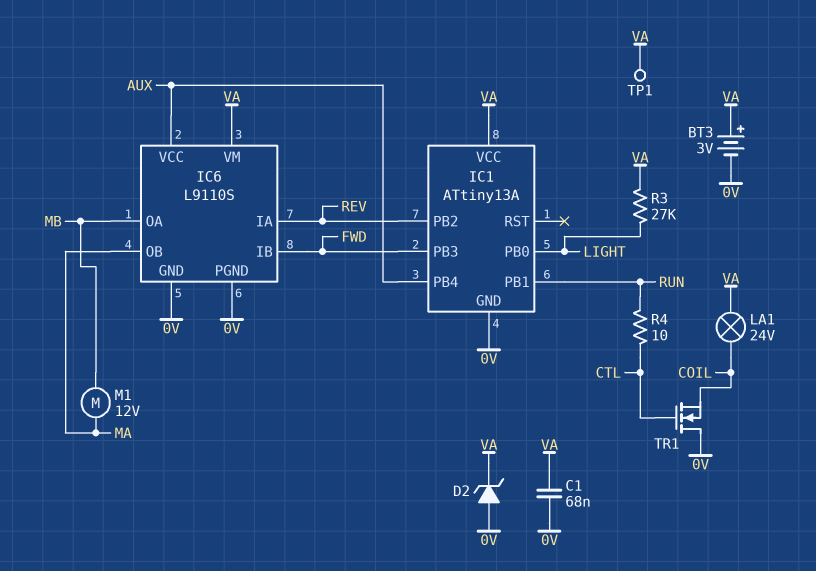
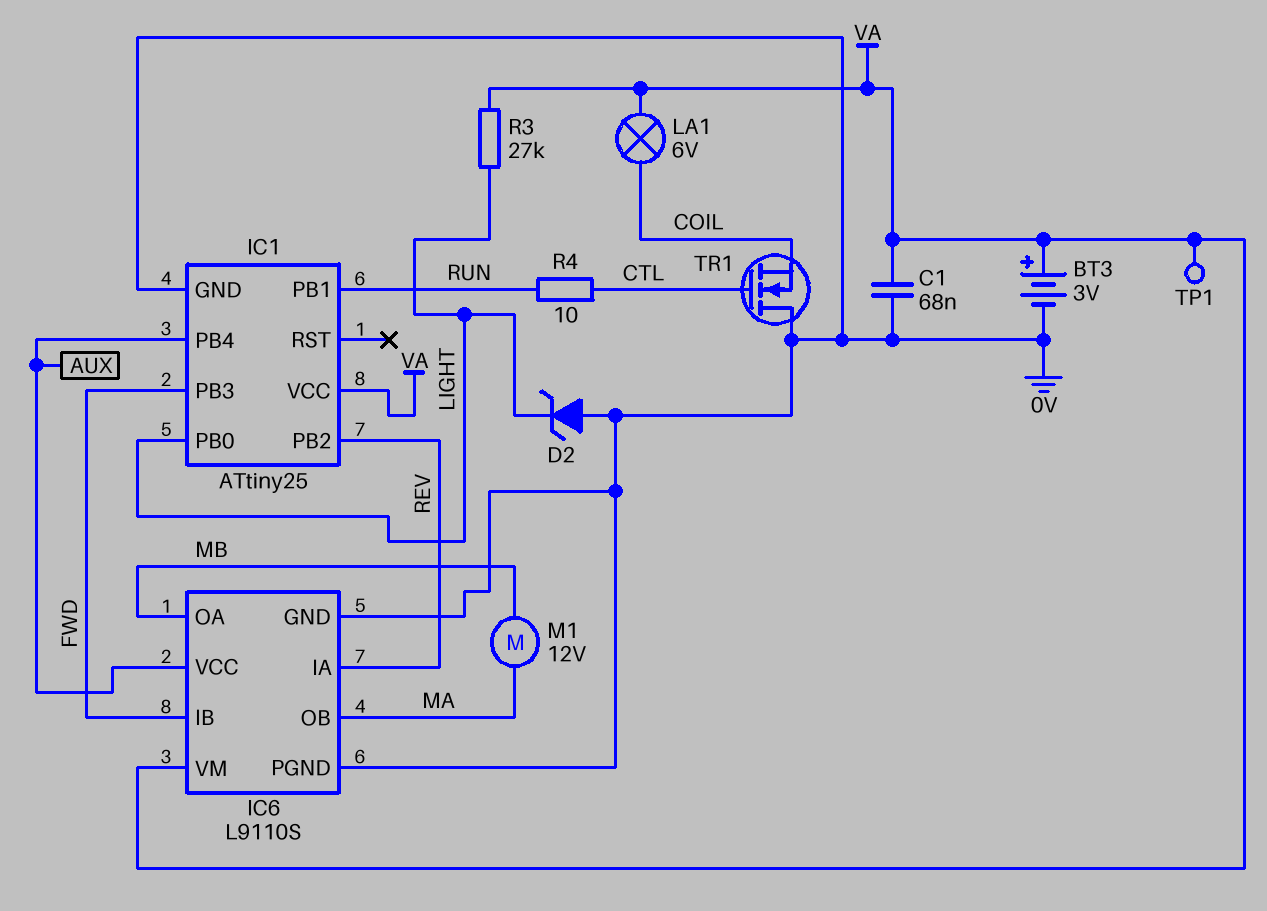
D2: zener (A 0V, K VA) -> zener (A 0V, K LIGHT)
IC1: ATtiny13A -> ATtiny25
LA1: lamp 24V (COIL, VA) -> lamp 6V (COIL, VA)

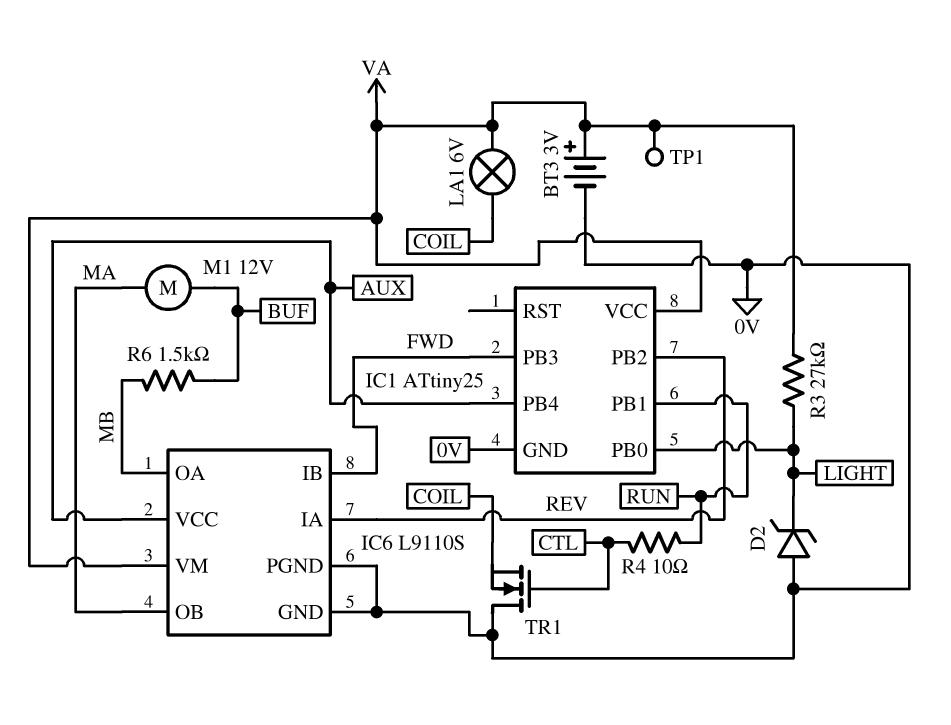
C1: 68nF (0V, VA) -> none
M1: motor 12V (MA, MB) -> motor 12V (BUF, MA)
R6: none -> 1.5k (BUF, MB)

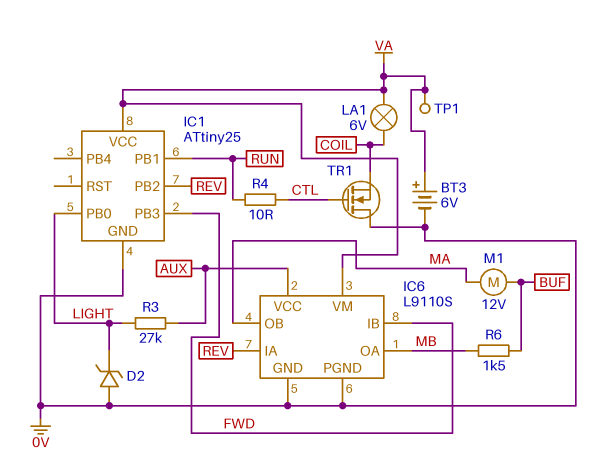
BT3: 3V (plus VA, minus 0V) -> 6V (plus VA, minus 0V)
IC1 pin PB4: AUX -> none
R3: 27k (LIGHT, VA) -> 27k (AUX, LIGHT)

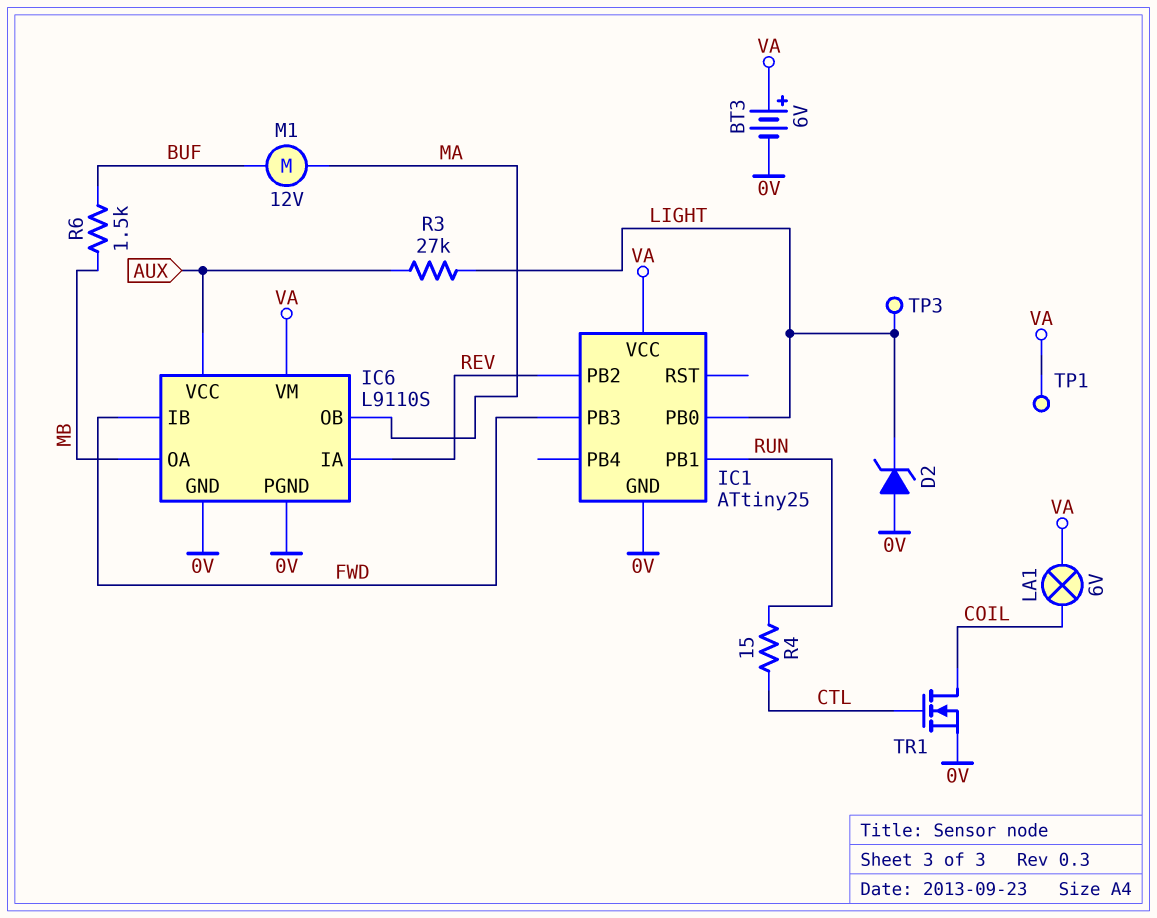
R4: 10 (CTL, RUN) -> 15 (CTL, RUN)
TP3: none -> test point (LIGHT)
TR1: NMOS (G CTL, D 0V, S COIL) -> NMOS (G CTL, D COIL, S 0V)

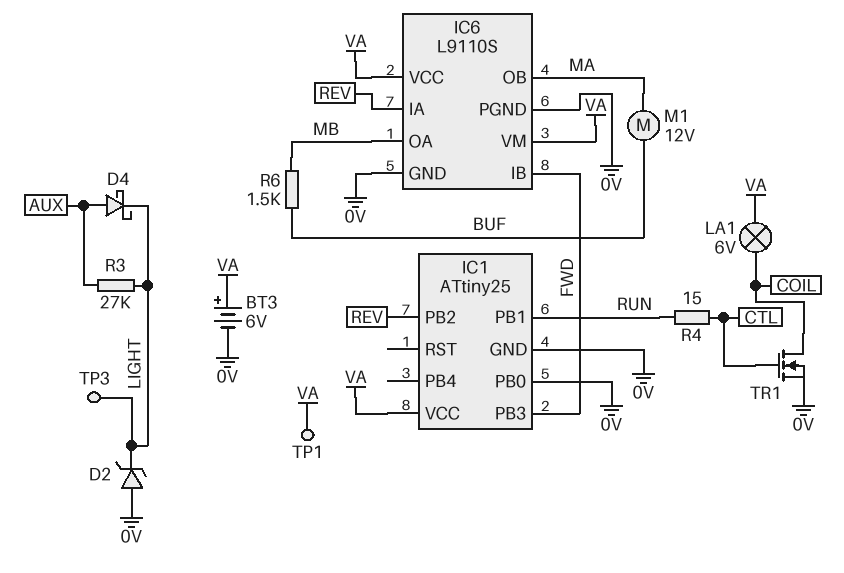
D4: none -> schottky (A AUX, K LIGHT)
IC1 pin PB0: LIGHT -> 0V
IC6 pin VCC: AUX -> VA

